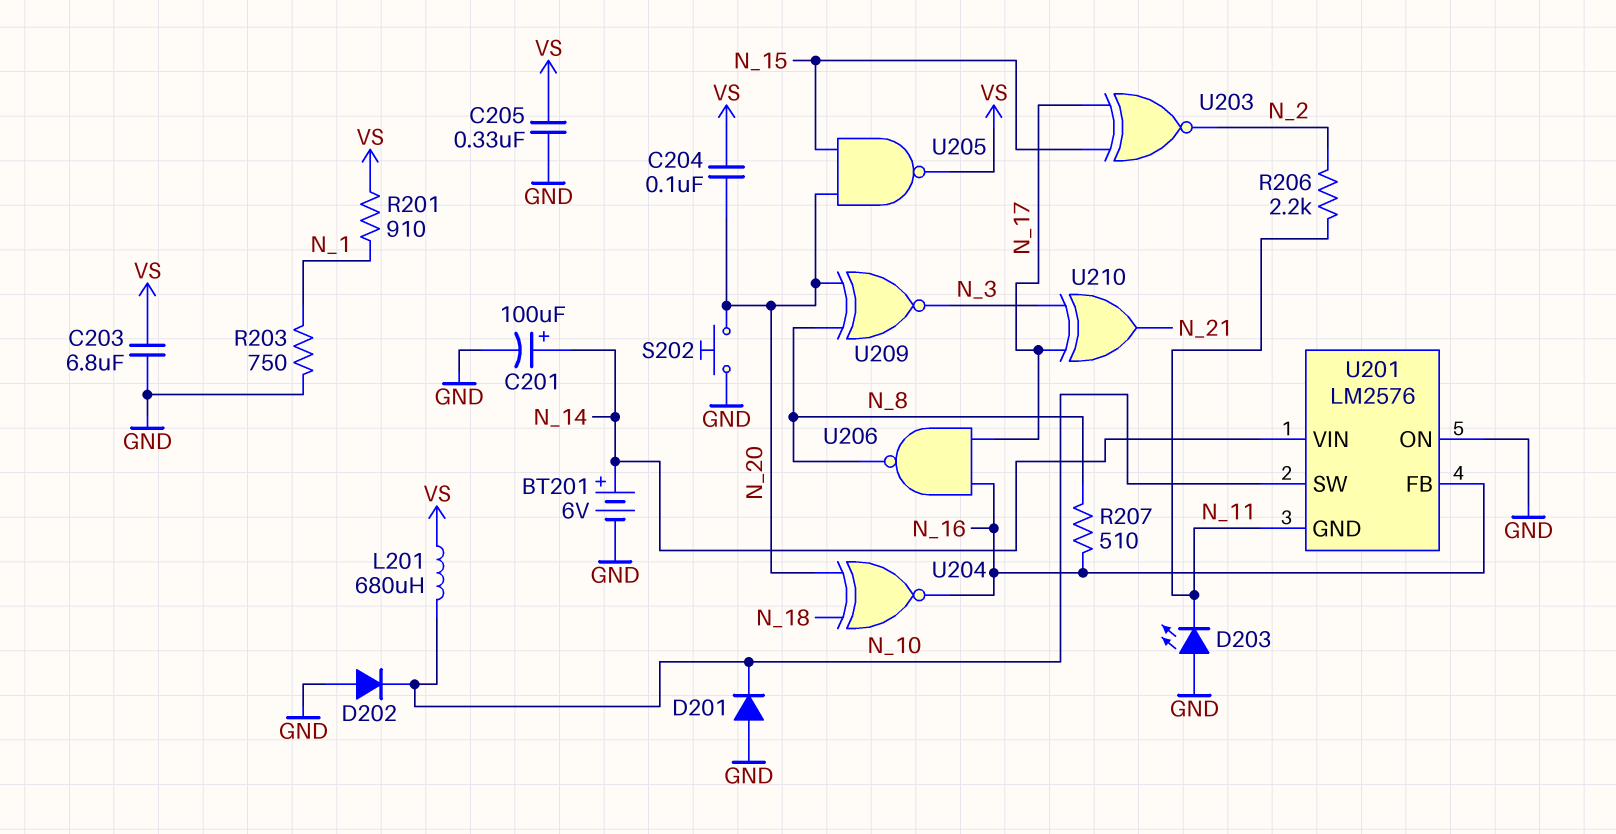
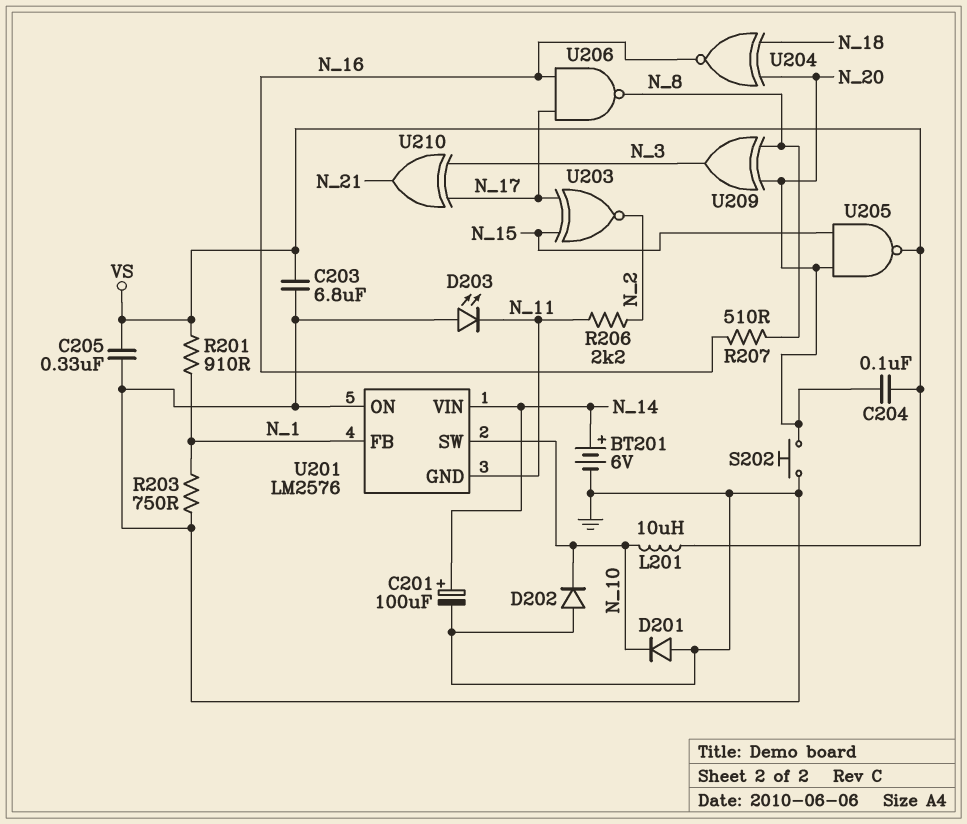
L201: 680uH (N_10, VS) -> 10uH (N_10, VS)
U201 pin FB: N_16 -> N_1
U209: XNOR (in N_8, in N_20, out N_3) -> XOR (in N_8, in N_20, out N_3)

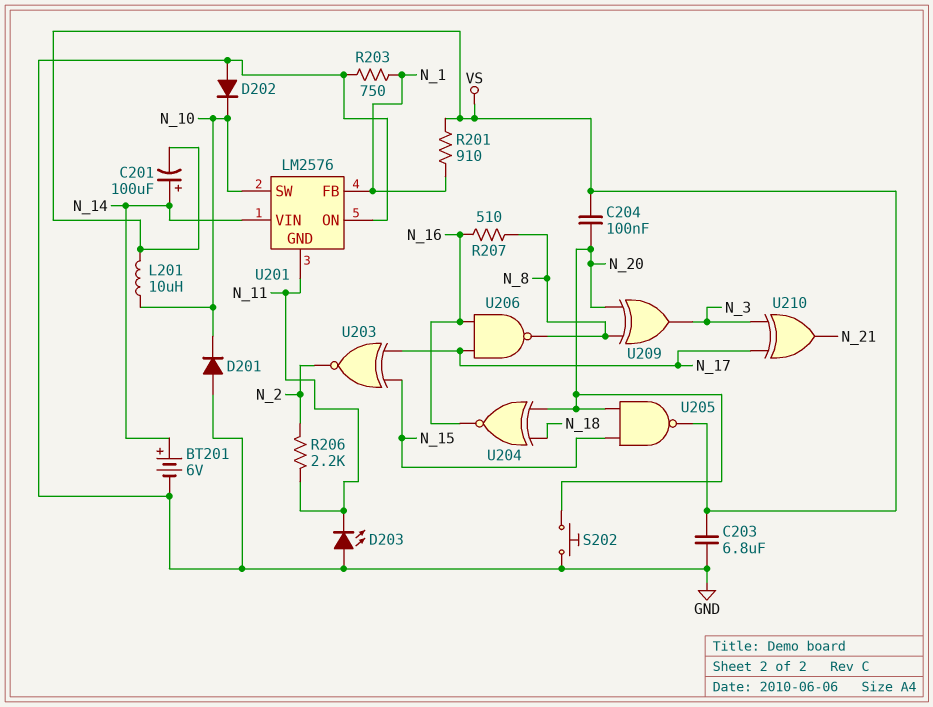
C201: 100uF (plus N_14, minus GND) -> 100uF (plus N_14, minus VS)
C205: 330nF (GND, VS) -> none

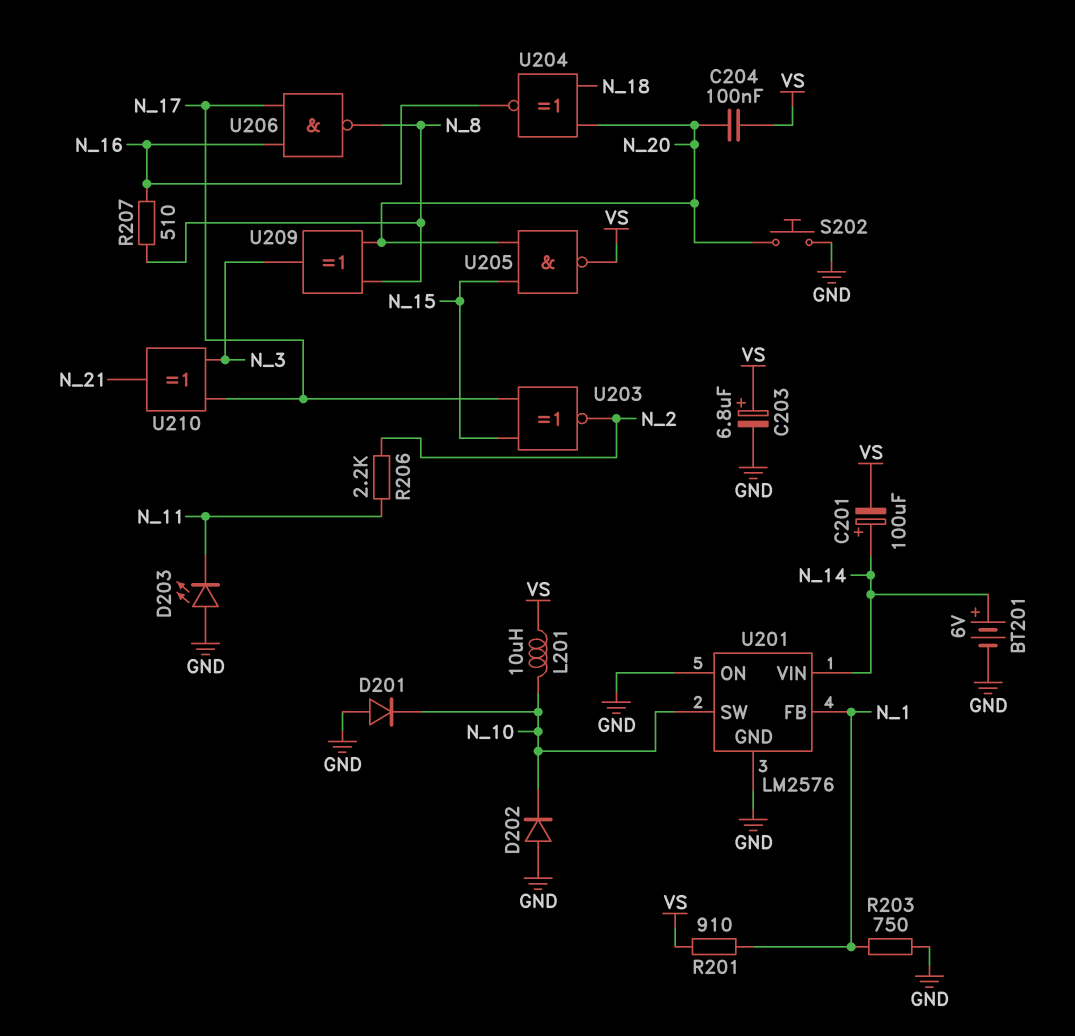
C203: 6.8uF (GND, VS) -> 6.8uF (plus VS, minus GND)
U201 pin GND: N_11 -> GND

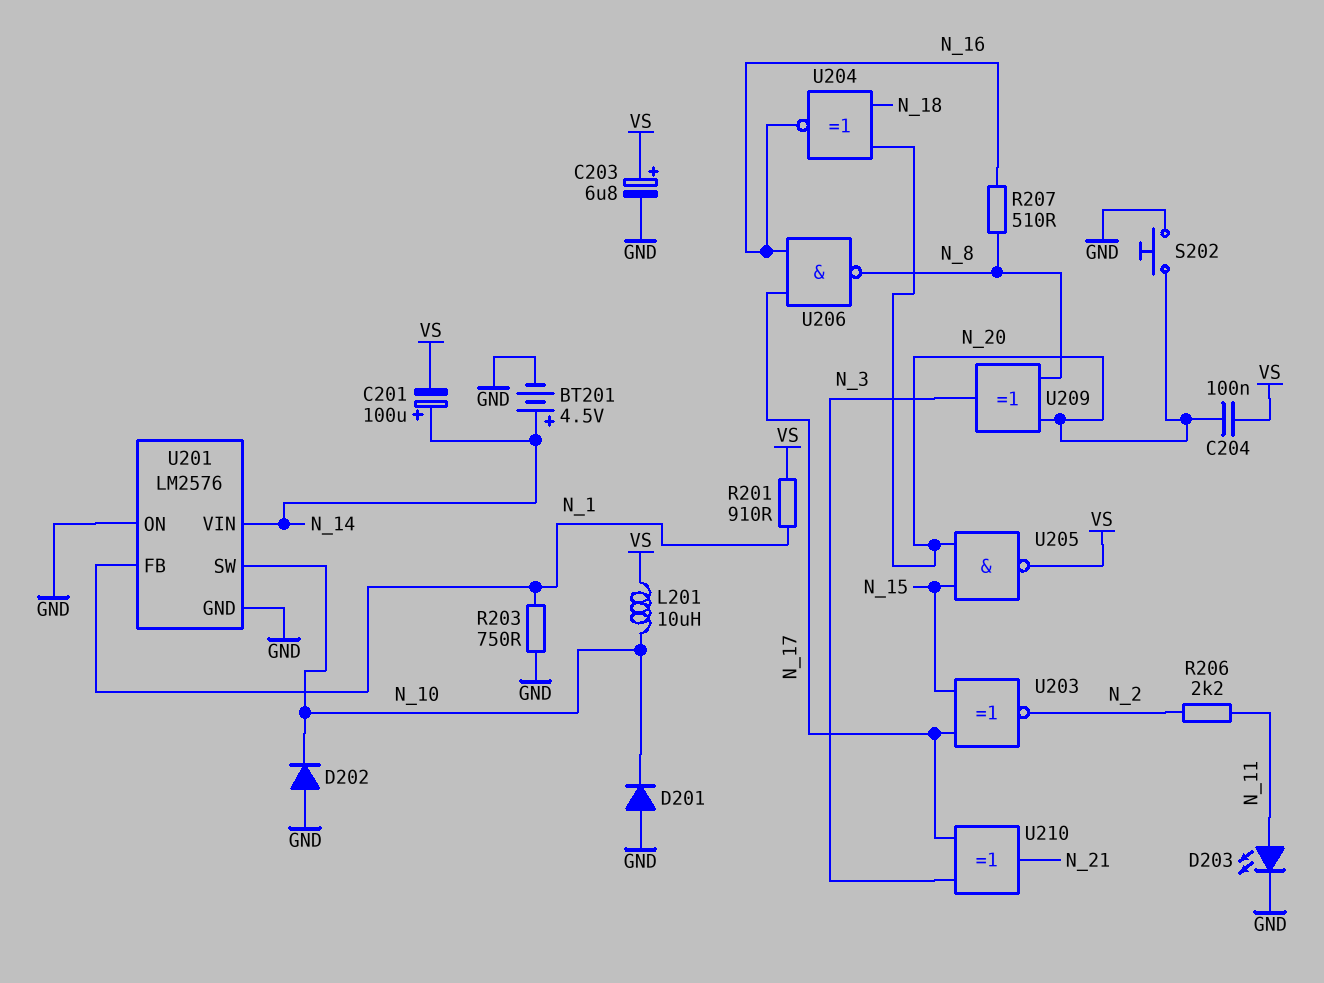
BT201: 6V (plus N_14, minus GND) -> 4.5V (plus N_14, minus GND)
D203: LED (A GND, K N_11) -> LED (A N_11, K GND)

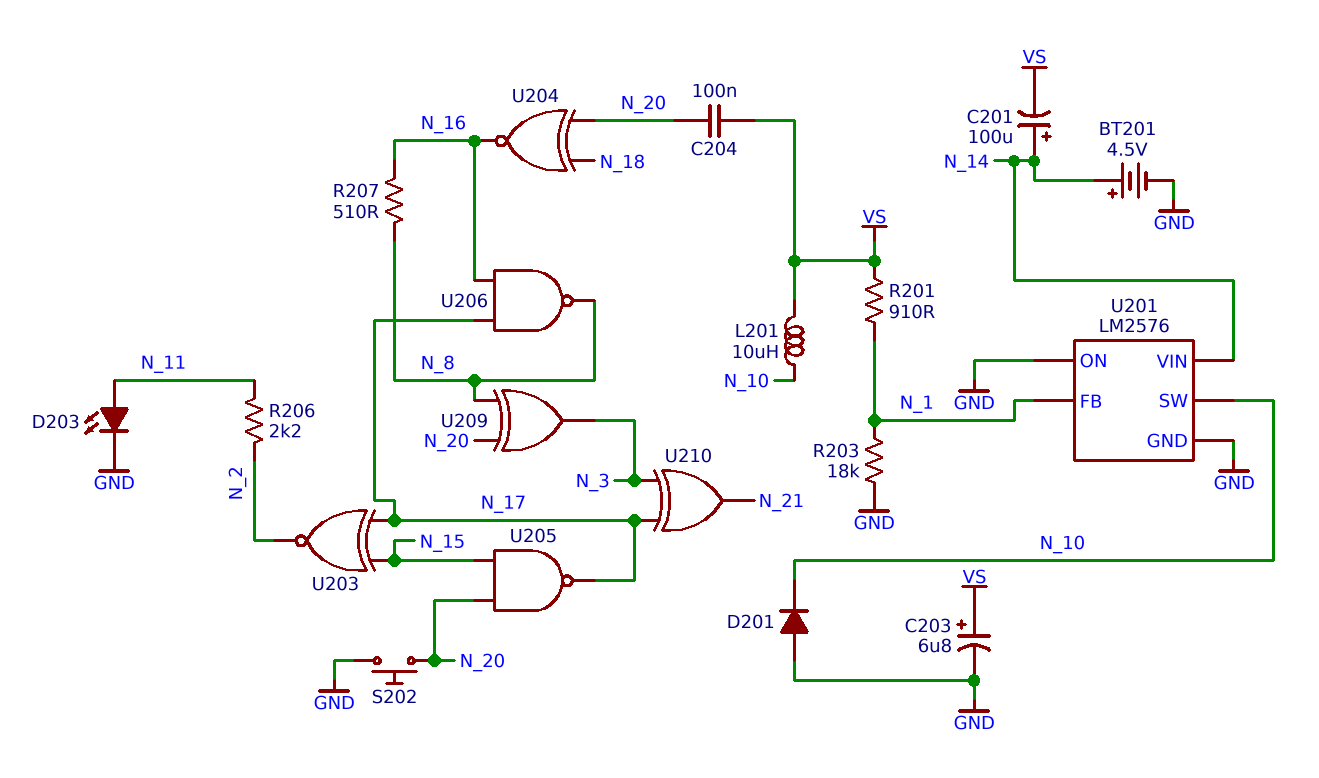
D202: diode (A GND, K N_10) -> none
R203: 750 (GND, N_1) -> 18k (GND, N_1)
U205: NAND (in N_15, in N_20, out VS) -> NAND (in N_15, in N_20, out N_17)

